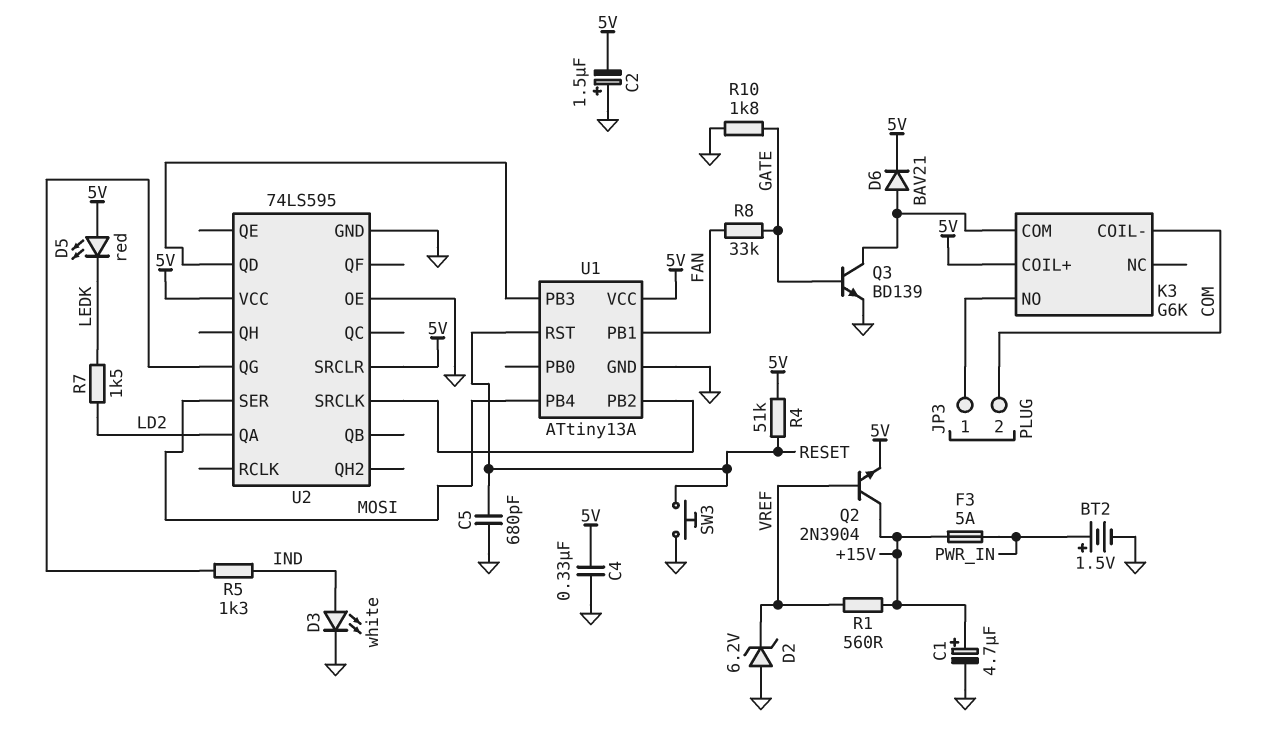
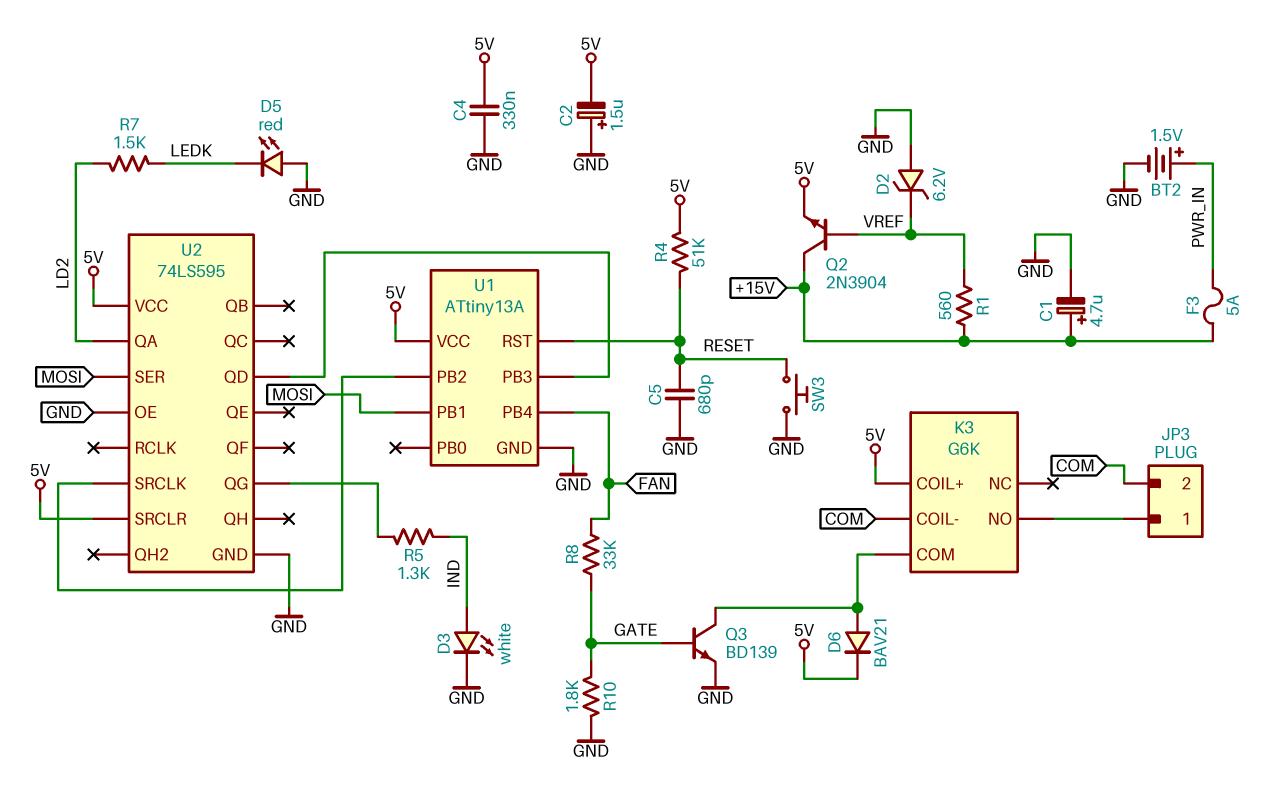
D5: LED red (A 5V, K LEDK) -> LED red (A GND, K LEDK)
U1 pin PB1: FAN -> MOSI
U1 pin PB4: MOSI -> FAN

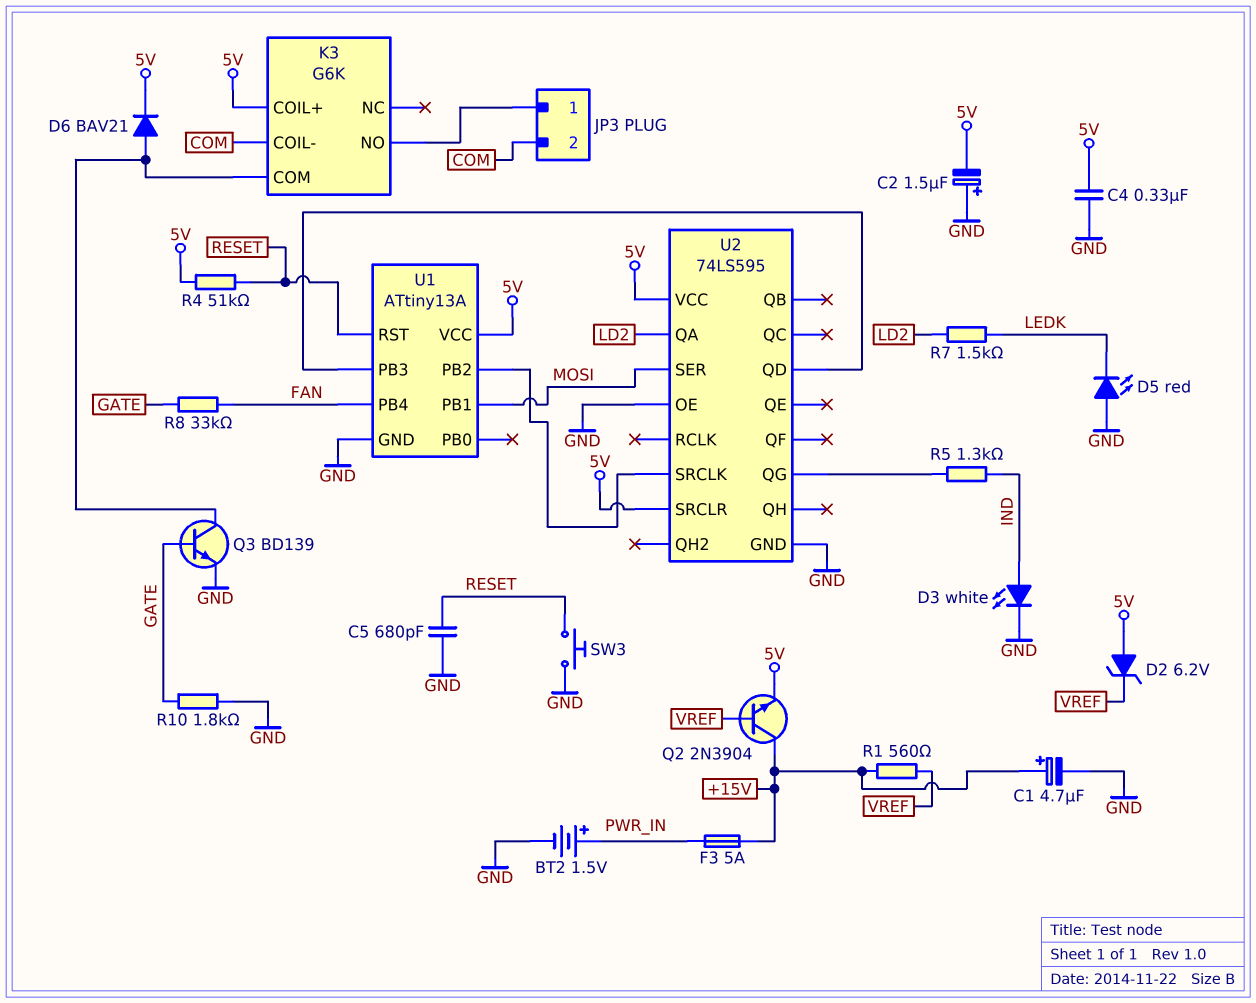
D2: zener 6.2V (A GND, K VREF) -> zener 6.2V (A 5V, K VREF)

